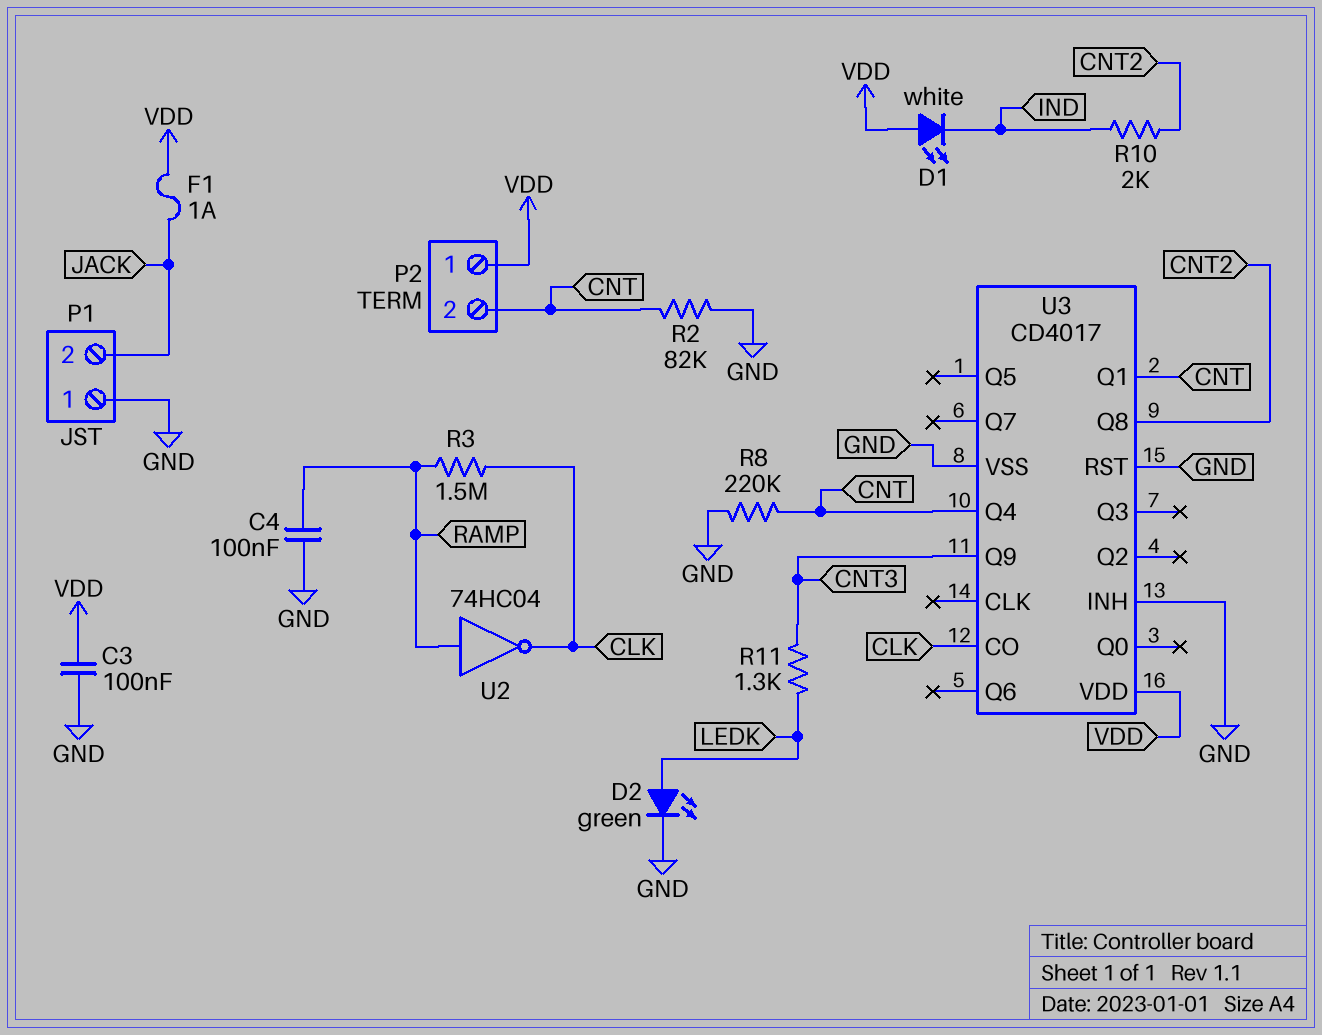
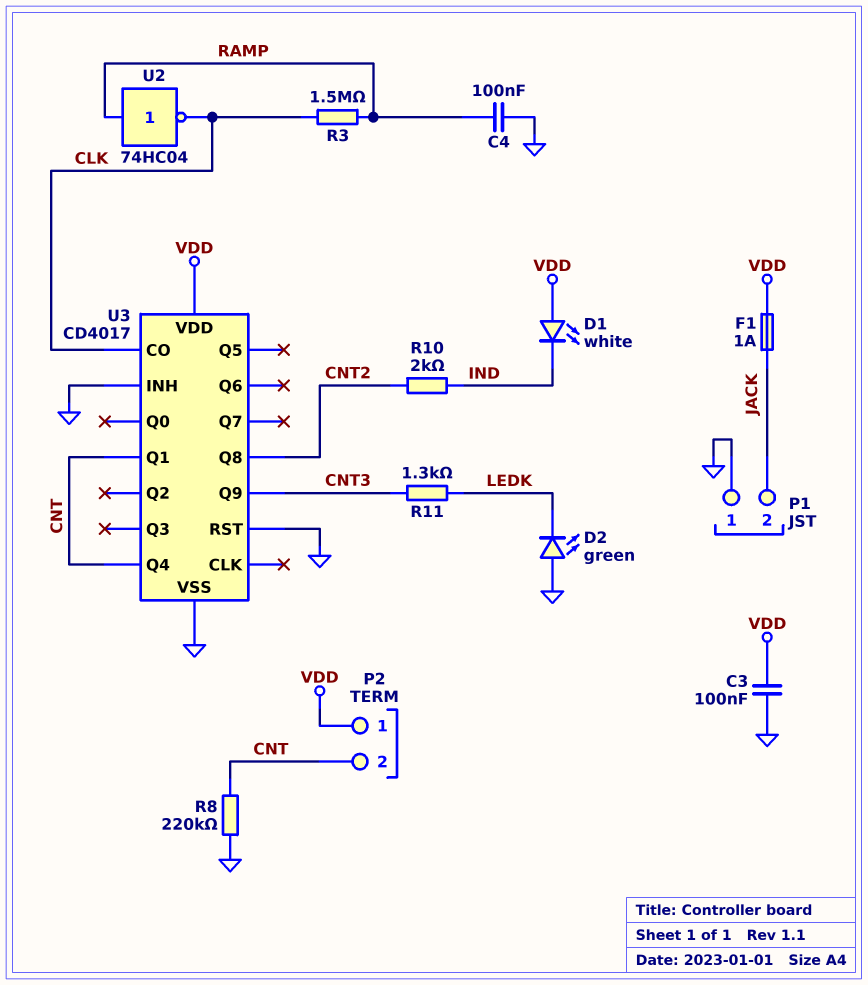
D2: LED green (A LEDK, K GND) -> LED green (A GND, K LEDK)
R2: 82k (CNT, GND) -> none

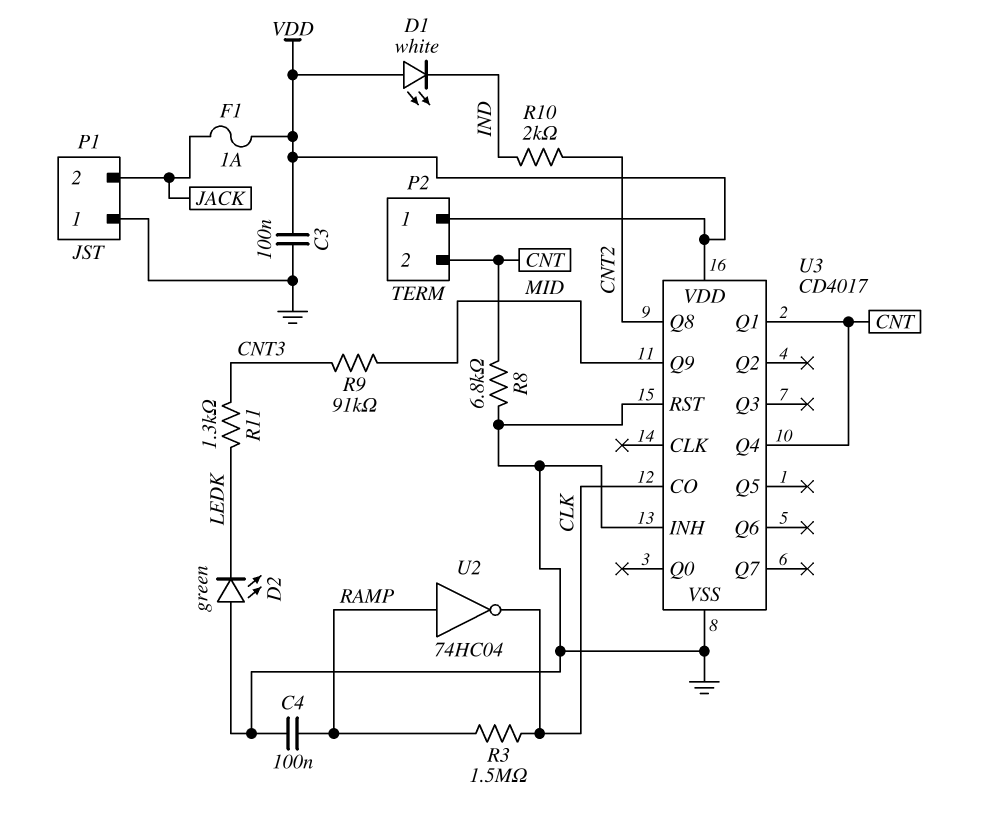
R8: 220k (CNT, GND) -> 6.8k (CNT, GND)
R9: none -> 91k (CNT3, MID)
U3 pin Q9: CNT3 -> MID

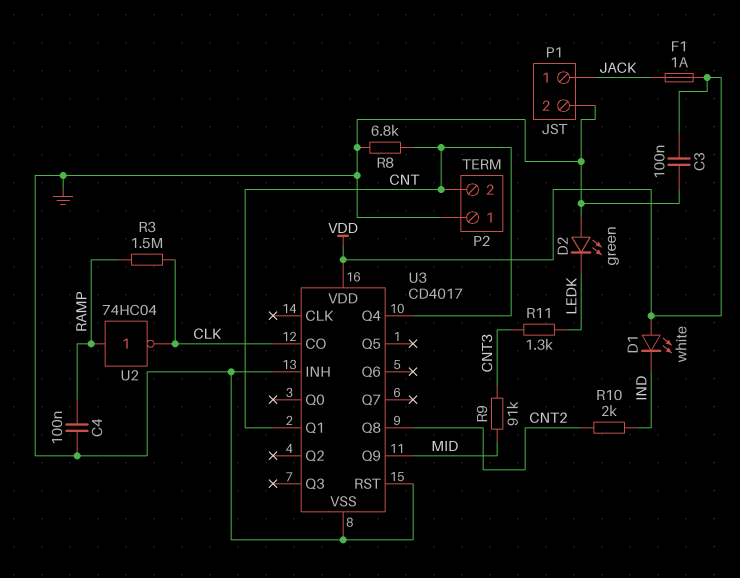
P1 pin 1: GND -> JACK
P1 pin 2: JACK -> GND
P2 pin 1: VDD -> GND

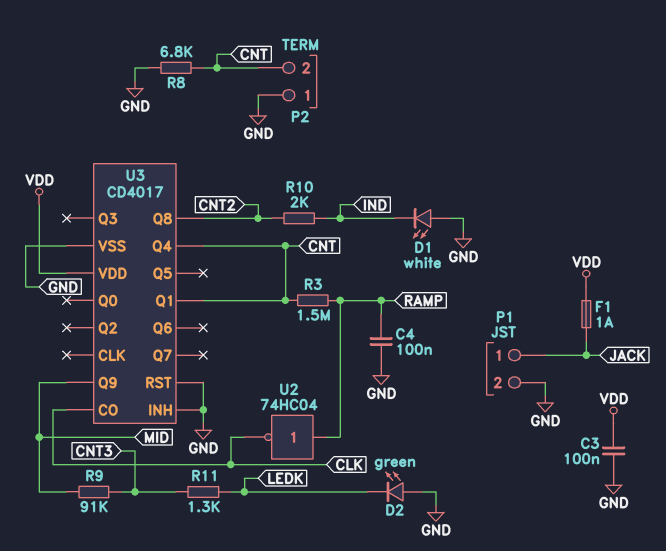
D1: LED white (A VDD, K IND) -> LED white (A GND, K IND)
R3: 1.5M (CLK, RAMP) -> 1.5M (CNT, RAMP)

